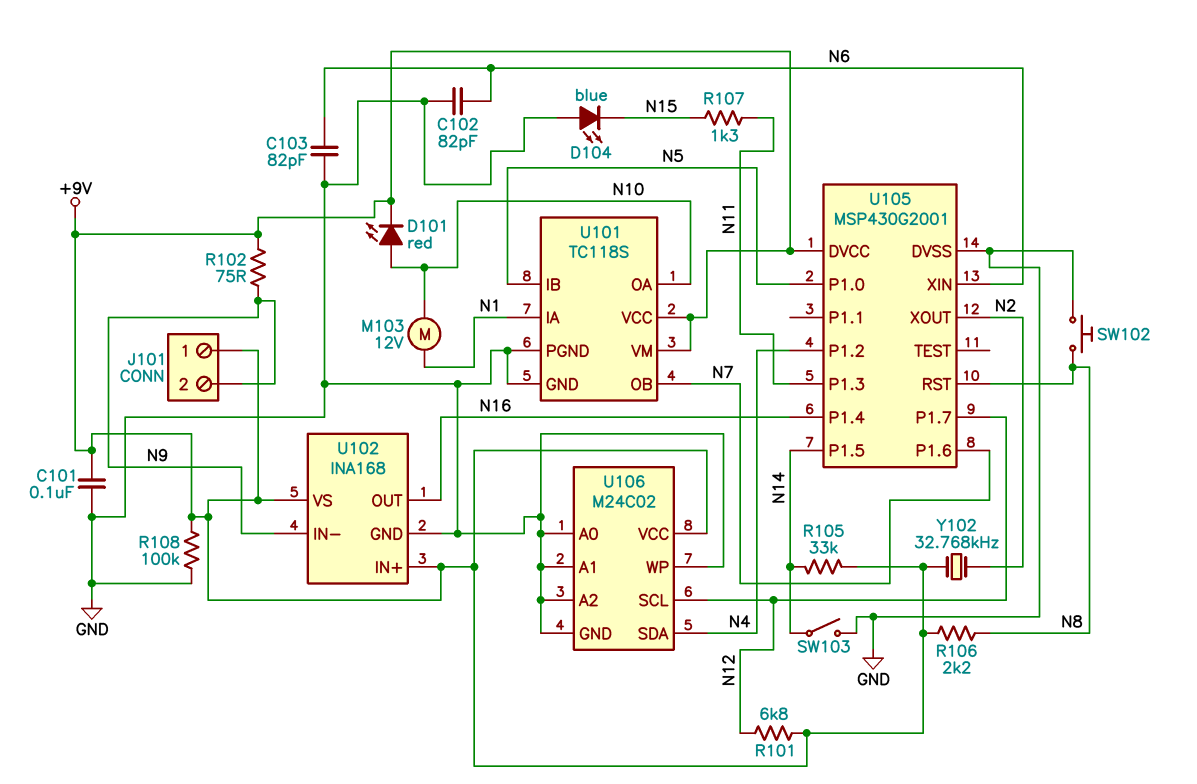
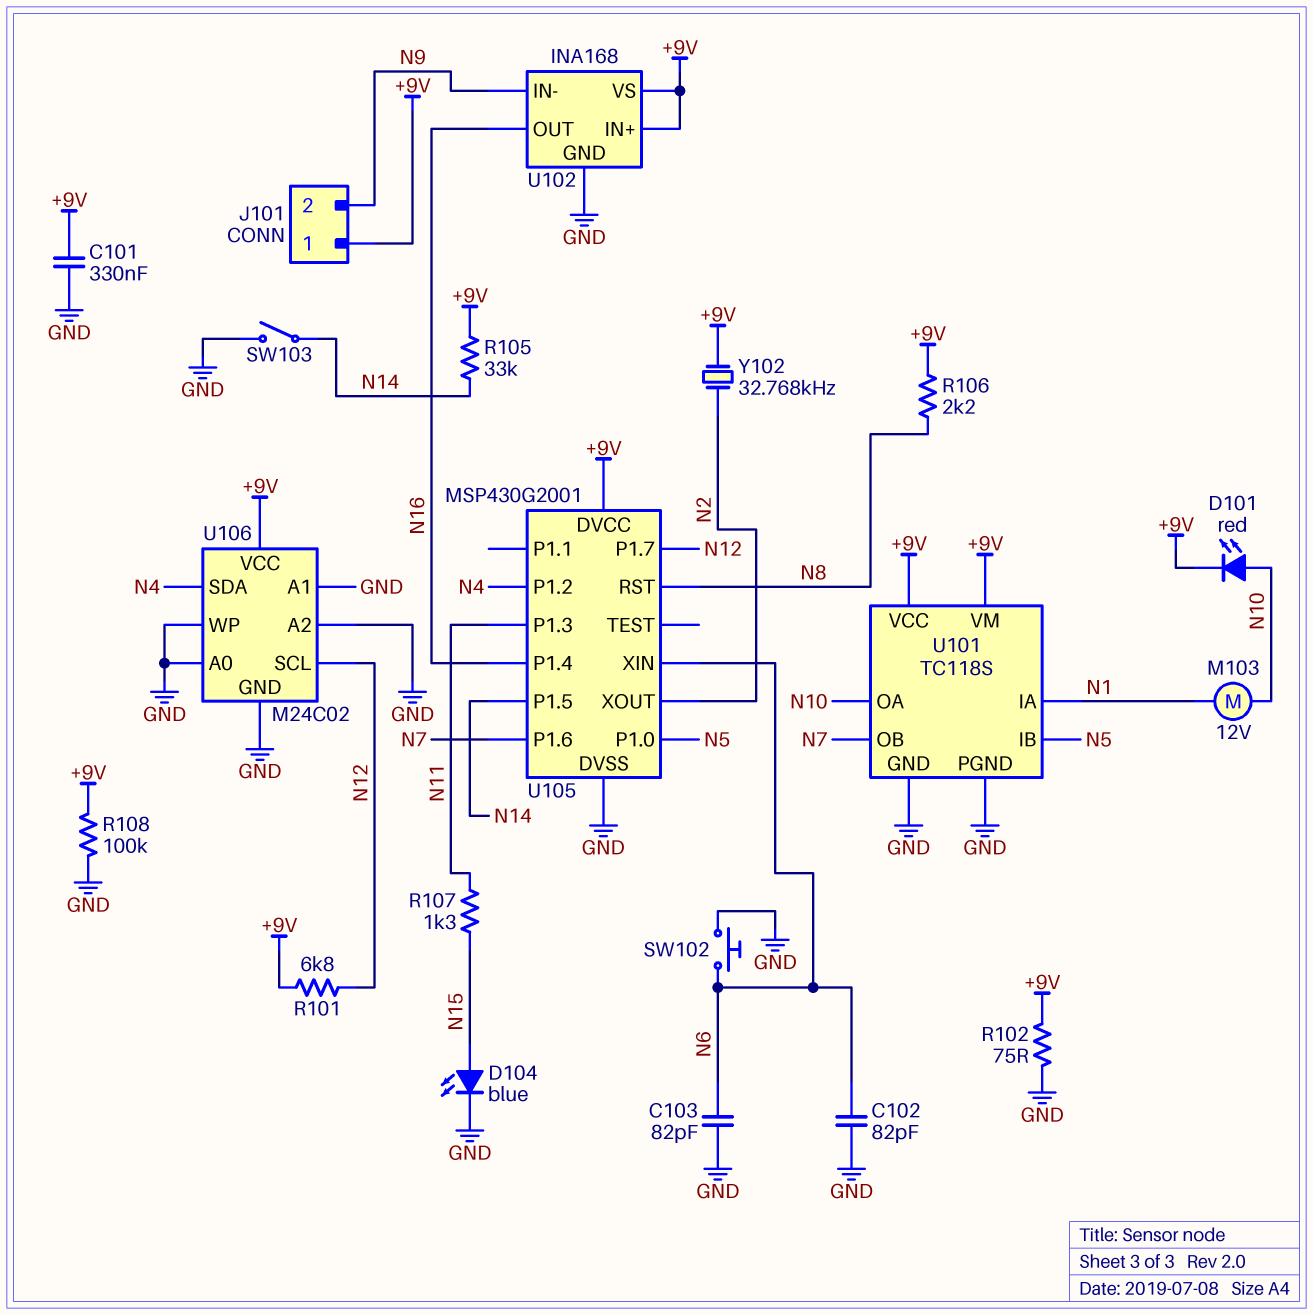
C101: 100nF (+9V, GND) -> 330nF (+9V, GND)
D104: LED blue (A GND, K N15) -> LED blue (A N15, K GND)
R102: 75 (+9V, N9) -> 75 (+9V, GND)
SW102: button (GND, N8) -> button (GND, N6)

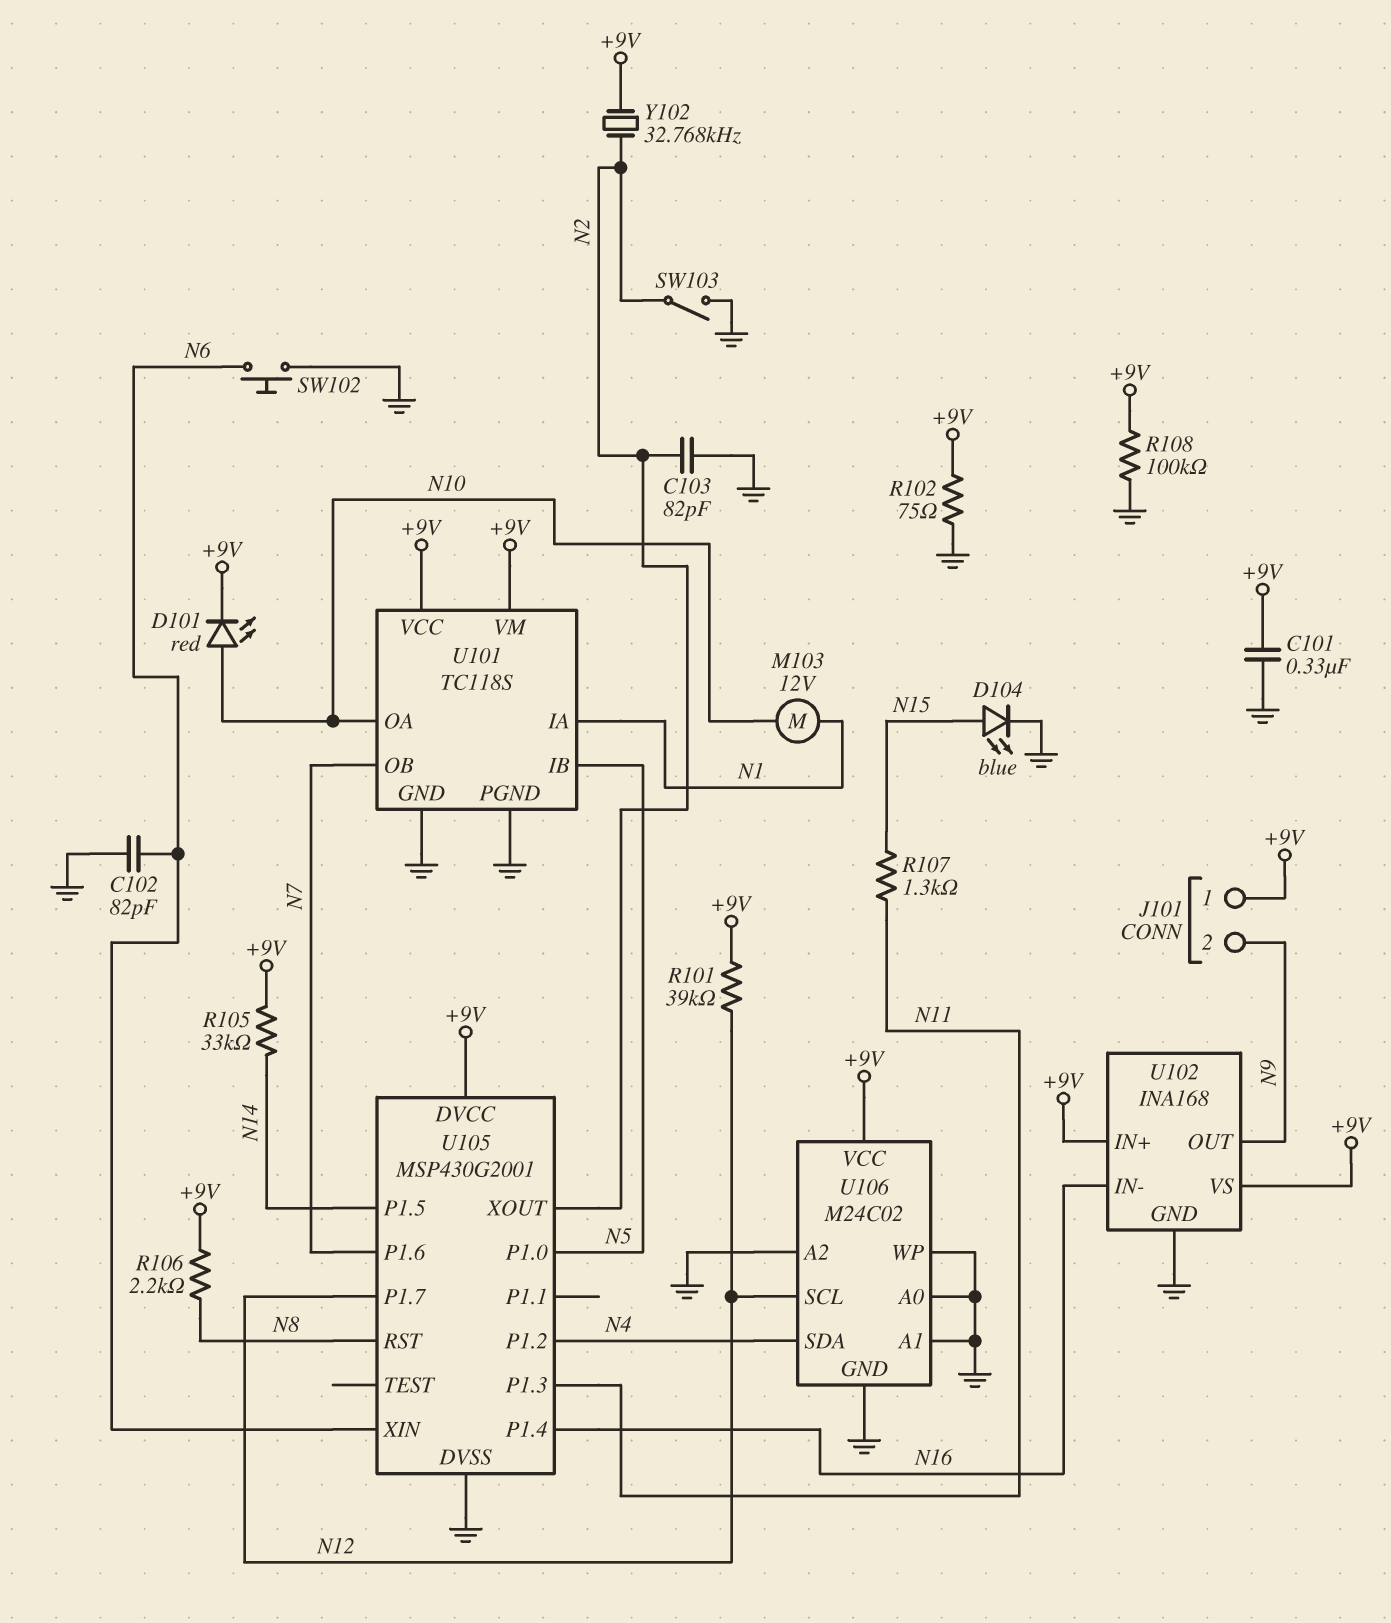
C103: 82pF (GND, N6) -> 82pF (GND, N2)
R101: 6.8k (+9V, N12) -> 39k (+9V, N12)
SW103: switch (GND, N14) -> switch (GND, N2)
U102 pin IN-: N9 -> N16
U102 pin OUT: N16 -> N9

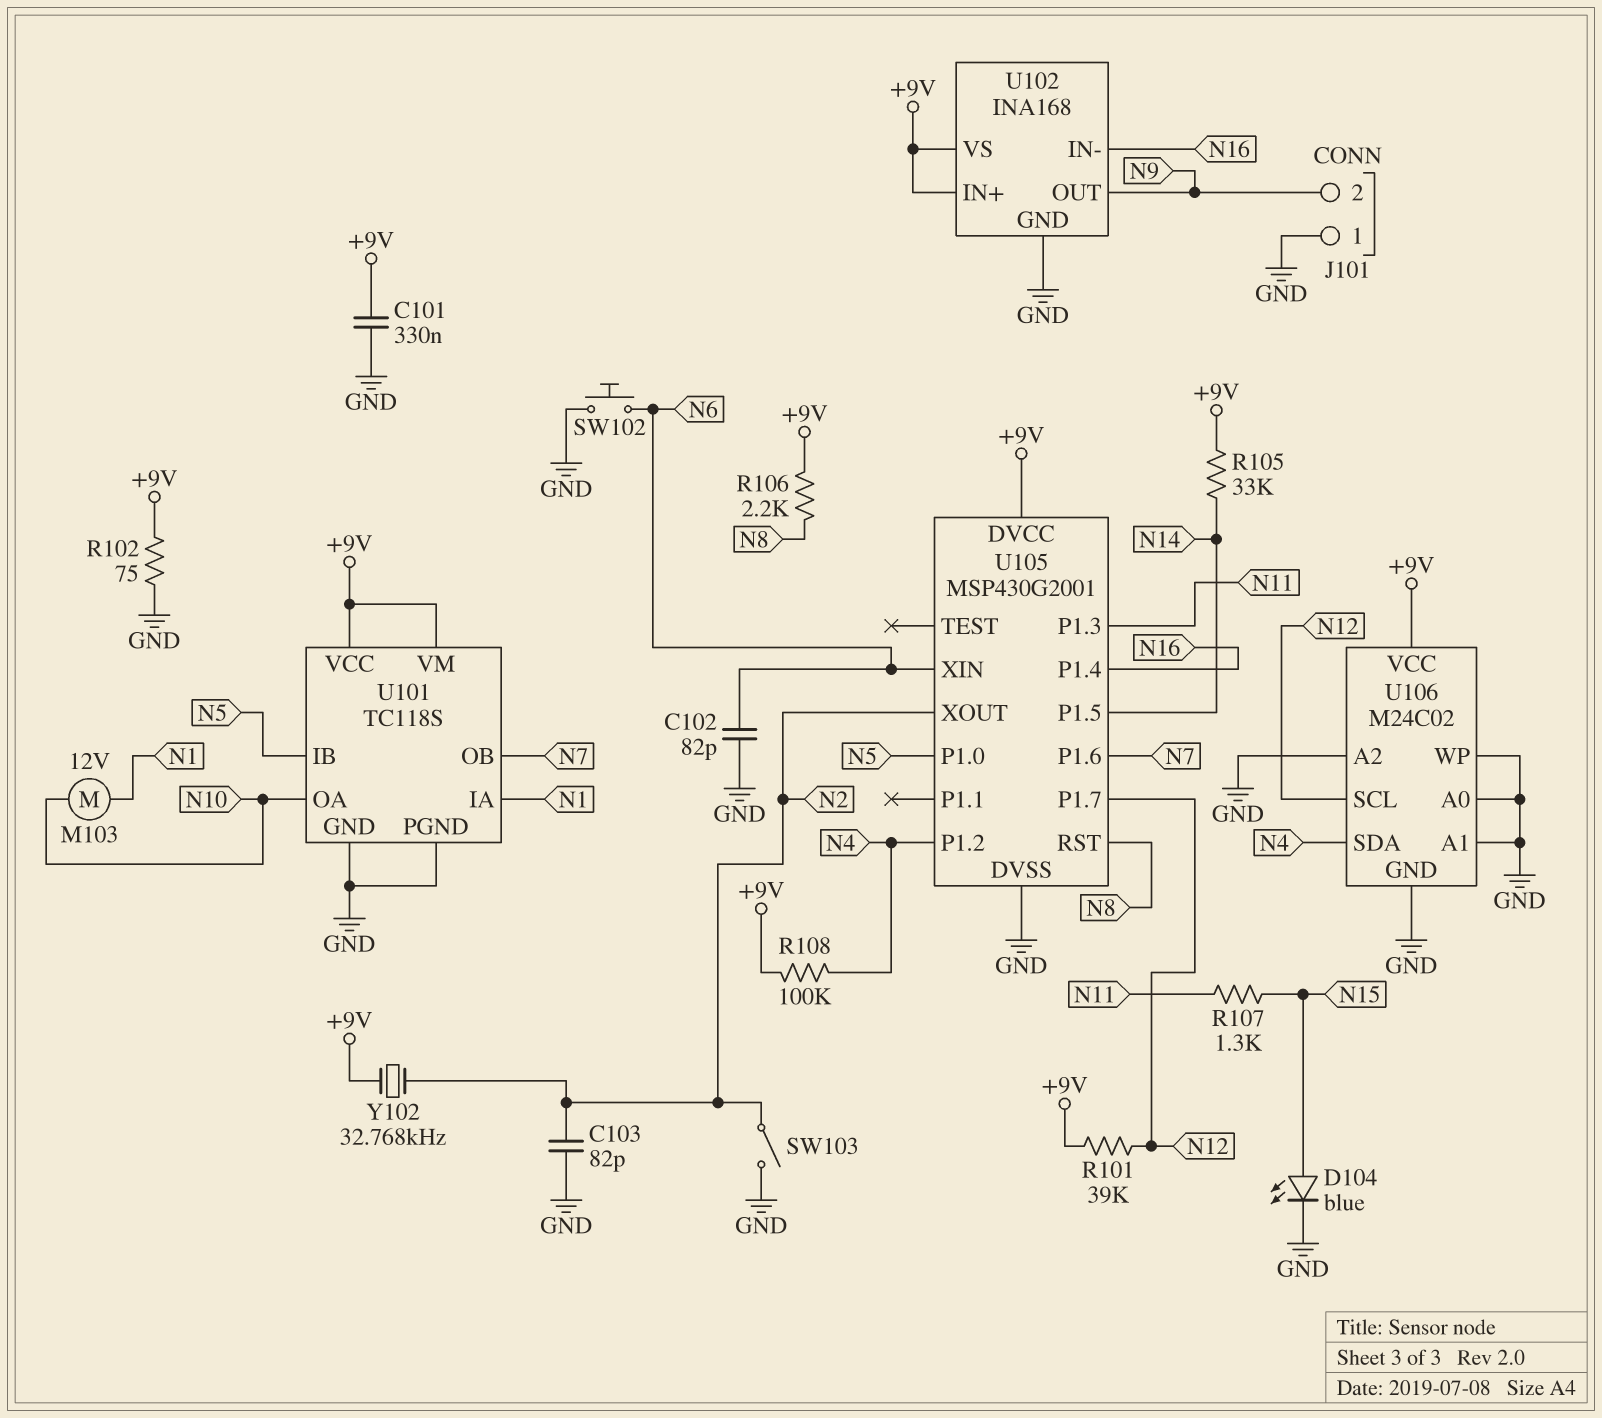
D101: LED red (A N10, K +9V) -> none
J101 pin 1: +9V -> GND
R108: 100k (+9V, GND) -> 100k (+9V, N4)

